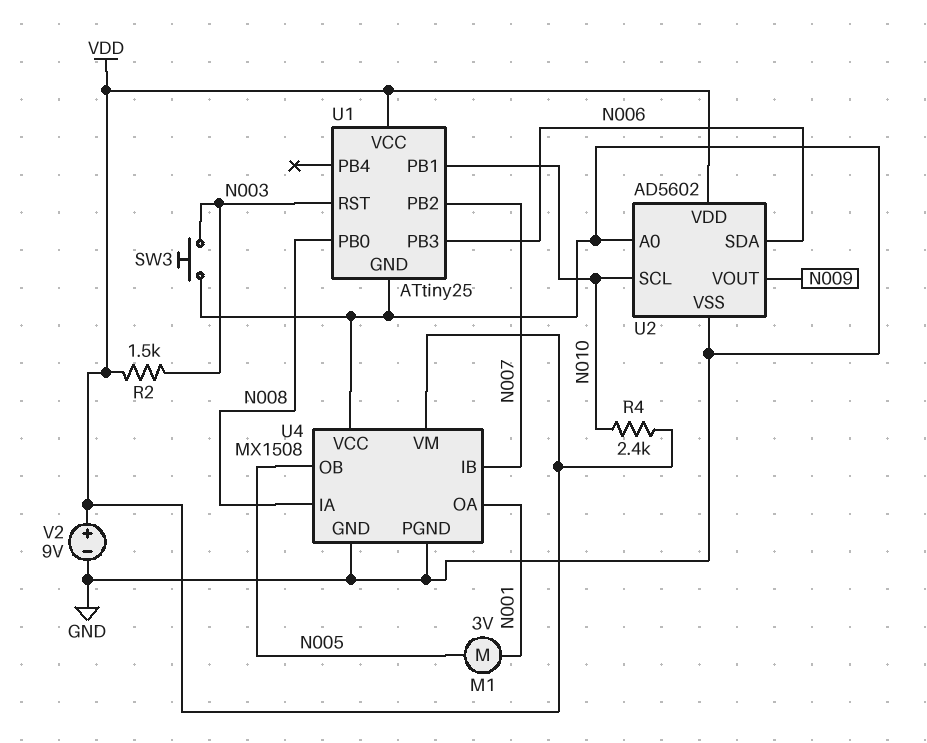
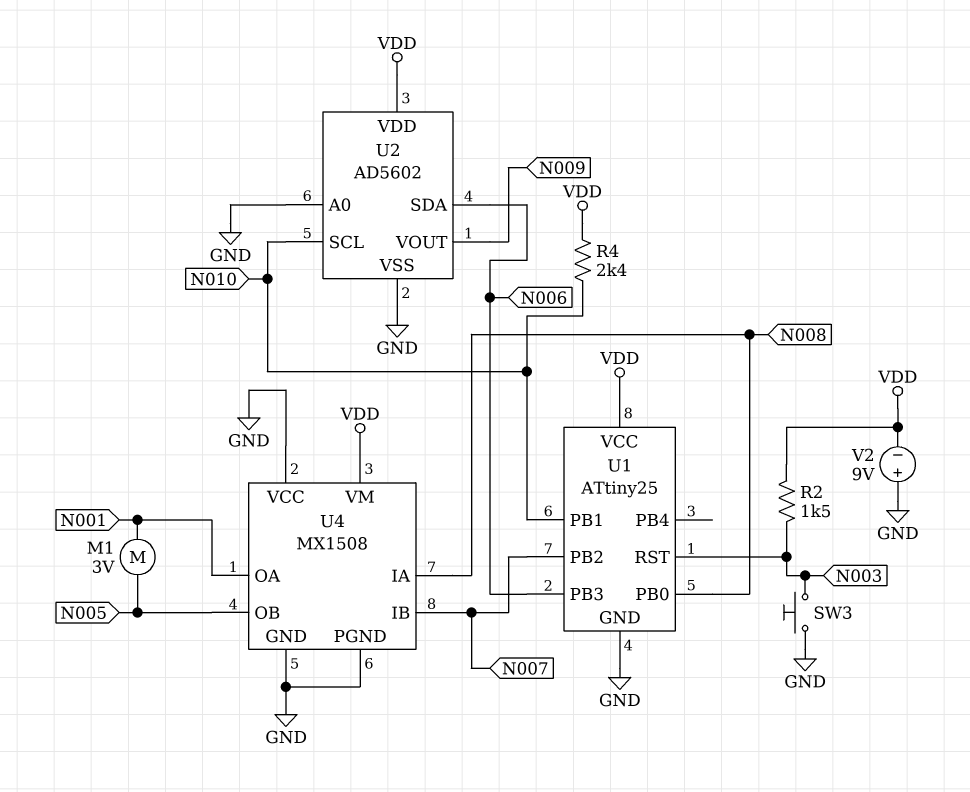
V2: 9V (plus VDD, minus GND) -> 9V (plus GND, minus VDD)

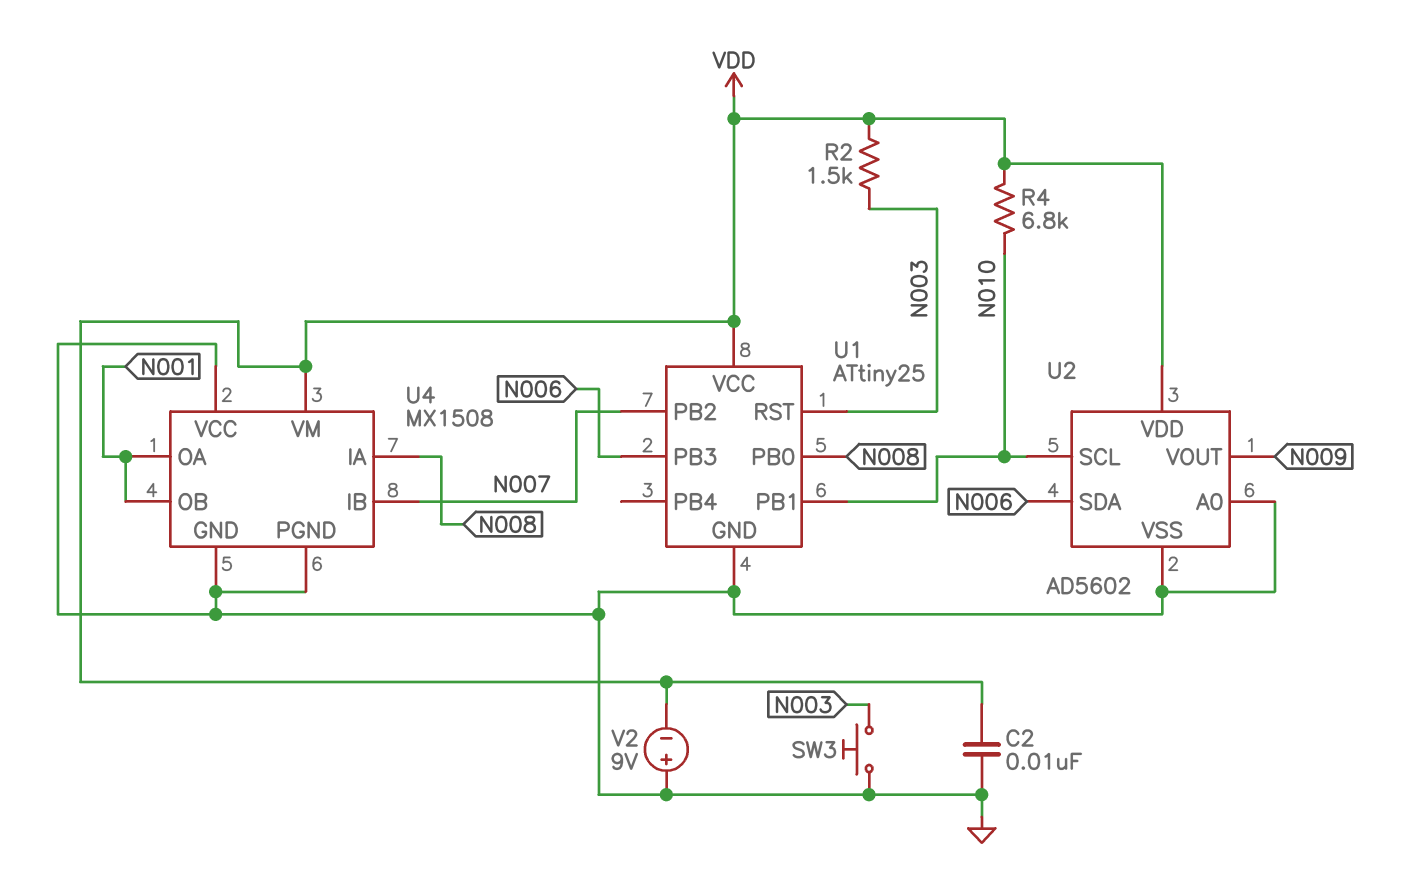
C2: none -> 10nF (GND, VDD)
M1: motor 3V (N001, N005) -> none
R4: 2.4k (N010, VDD) -> 6.8k (N010, VDD)
U4 pin OB: N005 -> N001

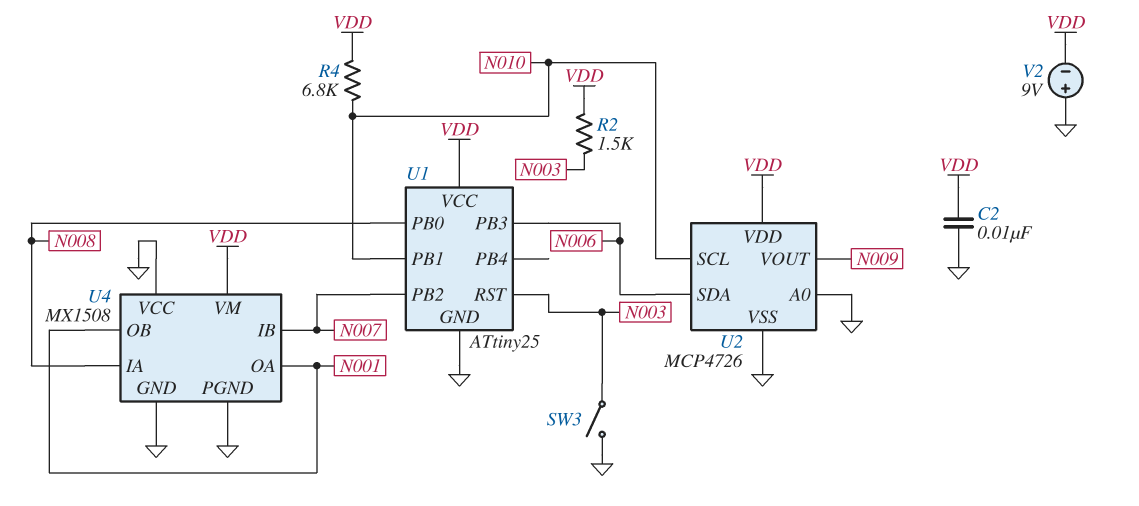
SW3: button (GND, N003) -> switch (GND, N003)
U2: AD5602 -> MCP4726

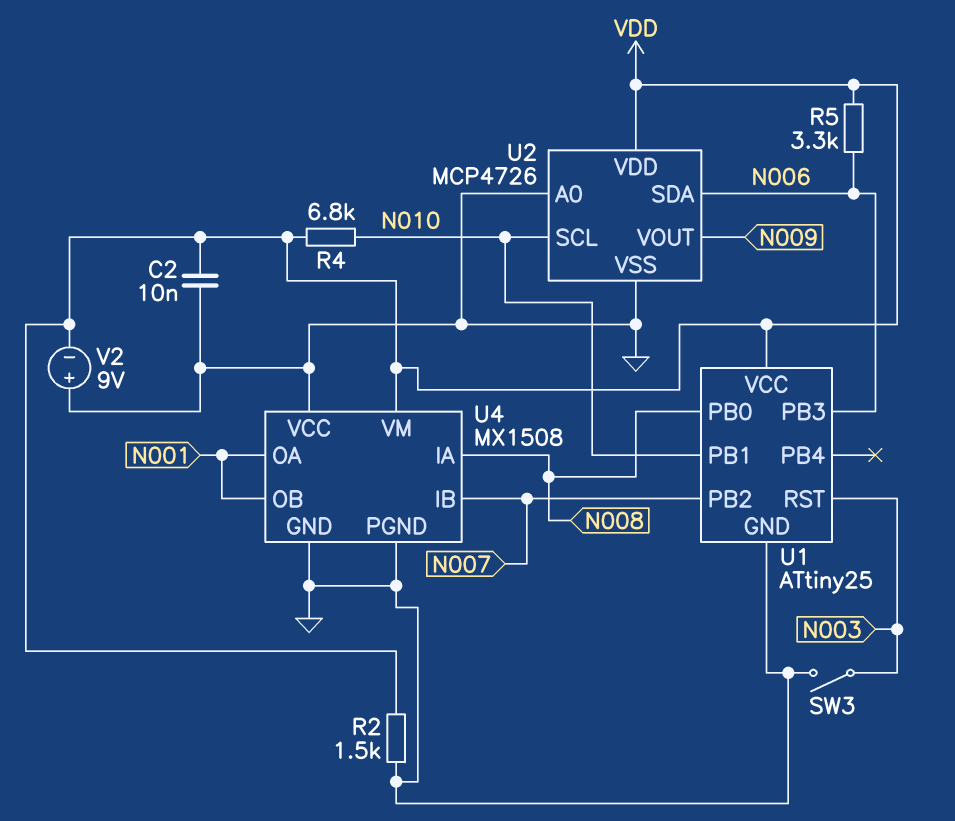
R2: 1.5k (N003, VDD) -> 1.5k (GND, VDD)
R5: none -> 3.3k (N006, VDD)

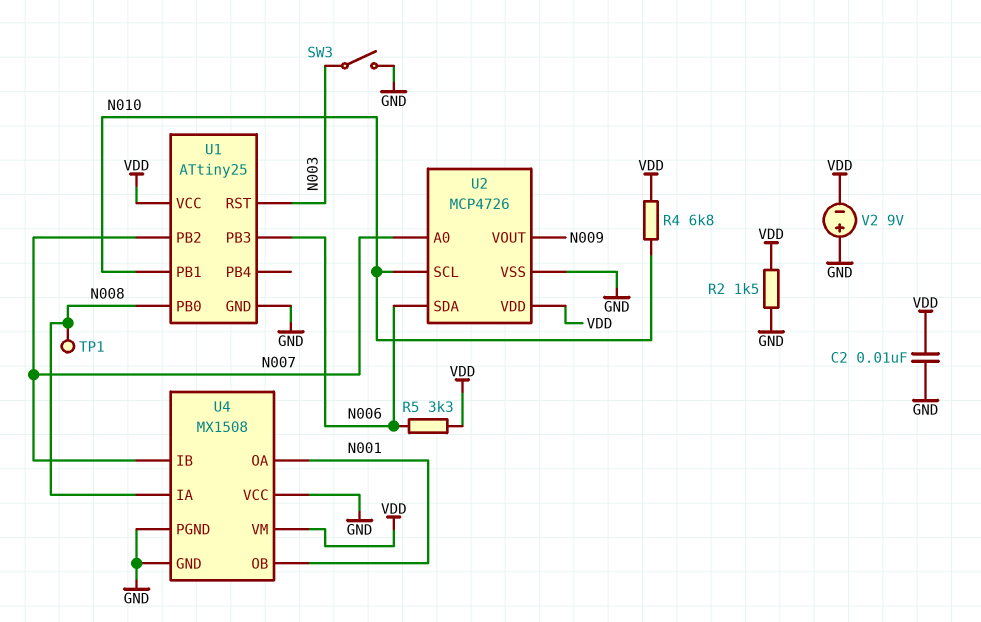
TP1: none -> test point (N008)
U2 pin A0: GND -> N007

